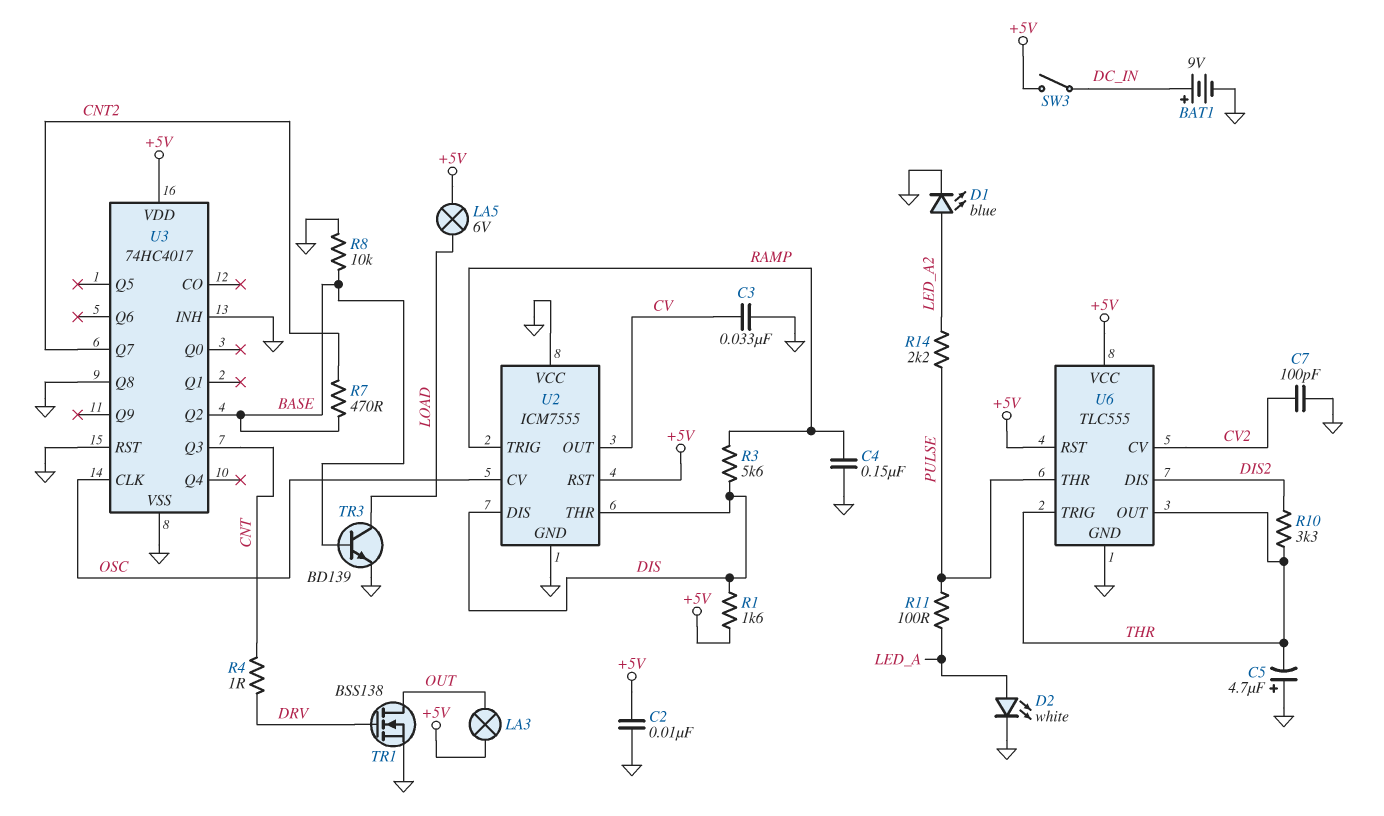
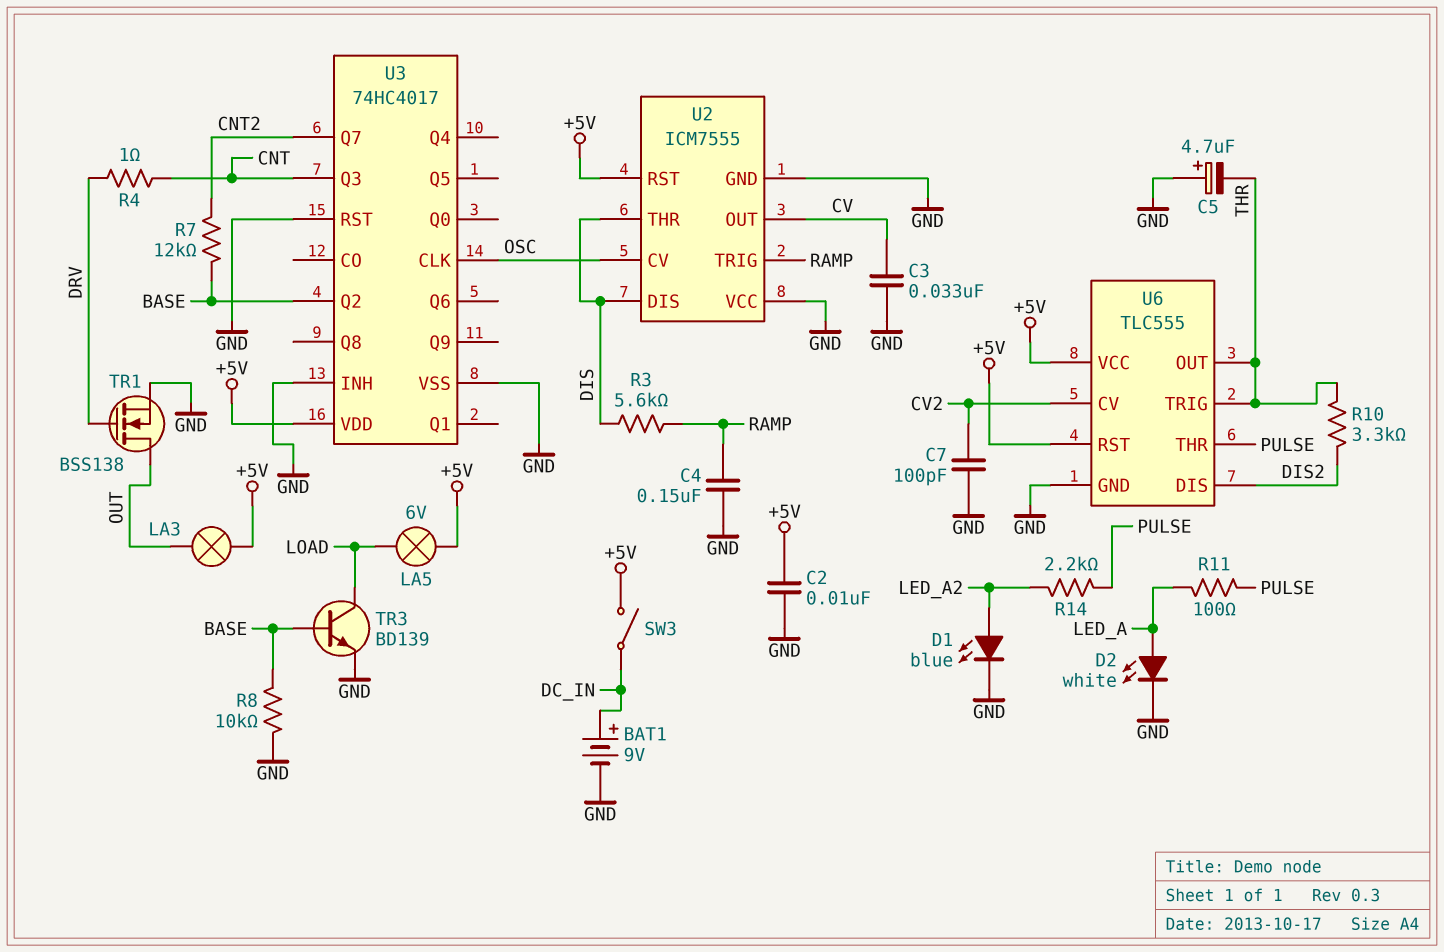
R1: 1.6k (+5V, DIS) -> none
R7: 470 (BASE, CNT2) -> 12k (BASE, CNT2)
U3 pin Q8: GND -> none

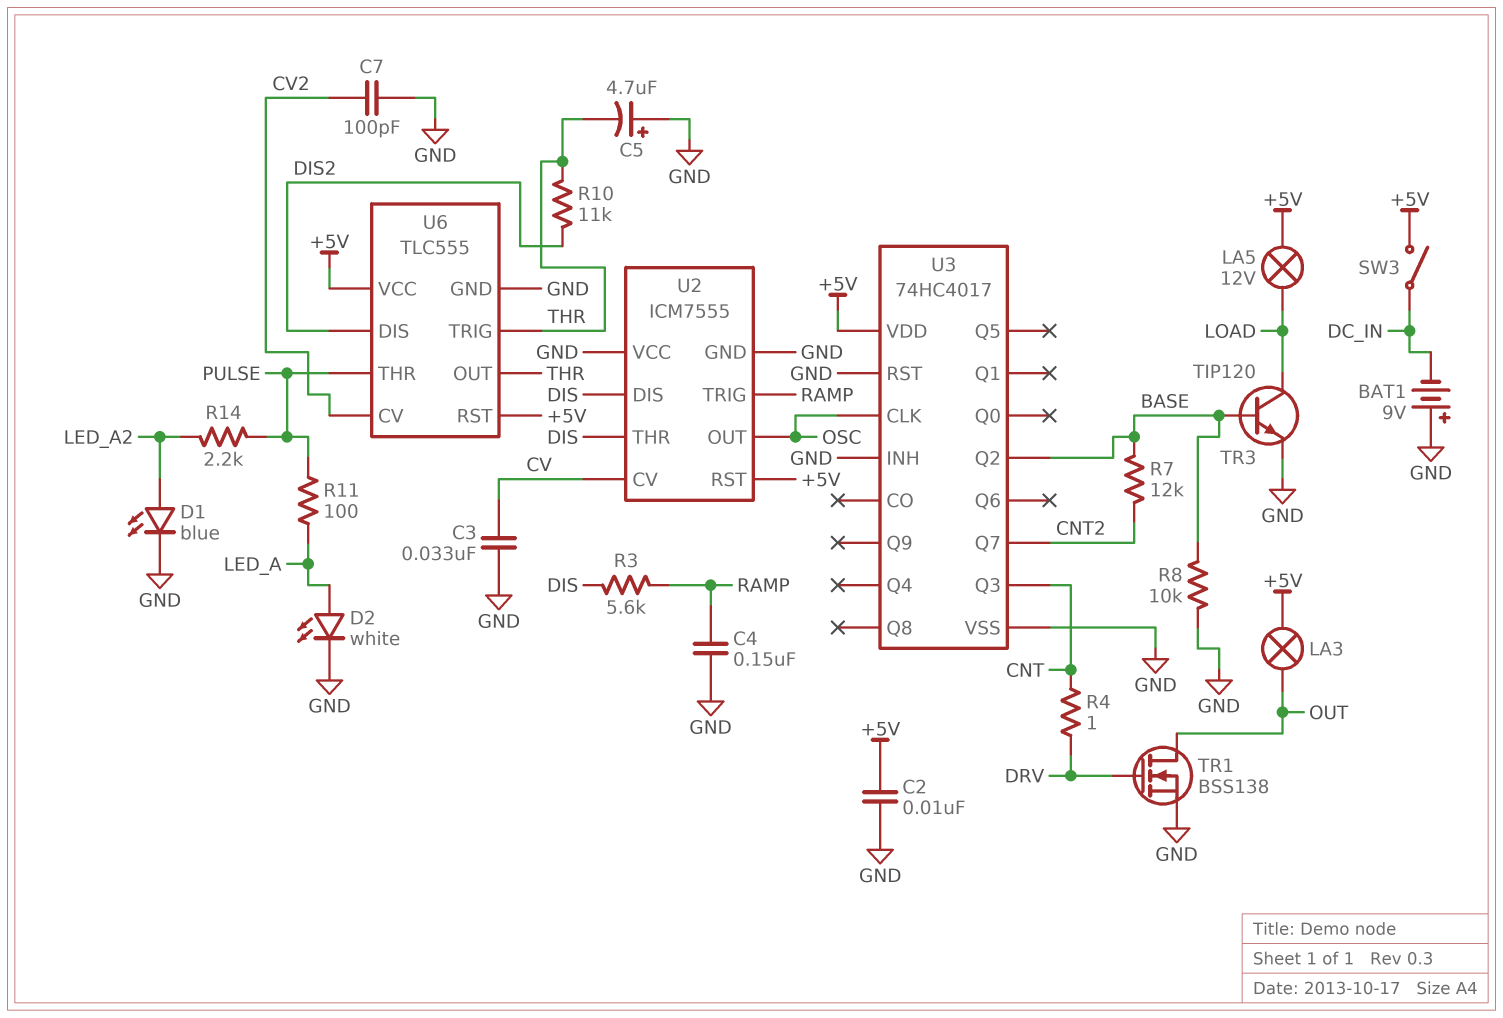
BAT1: 9V (plus DC_IN, minus GND) -> 9V (plus GND, minus DC_IN)
LA5: lamp 6V (+5V, LOAD) -> lamp 12V (+5V, LOAD)
R10: 3.3k (DIS2, THR) -> 11k (DIS2, THR)
TR3: NPN BD139 (B BASE, C LOAD, E GND) -> NPN TIP120 (B BASE, C LOAD, E GND)
U2 pin CV: OSC -> CV
U2 pin OUT: CV -> OSC

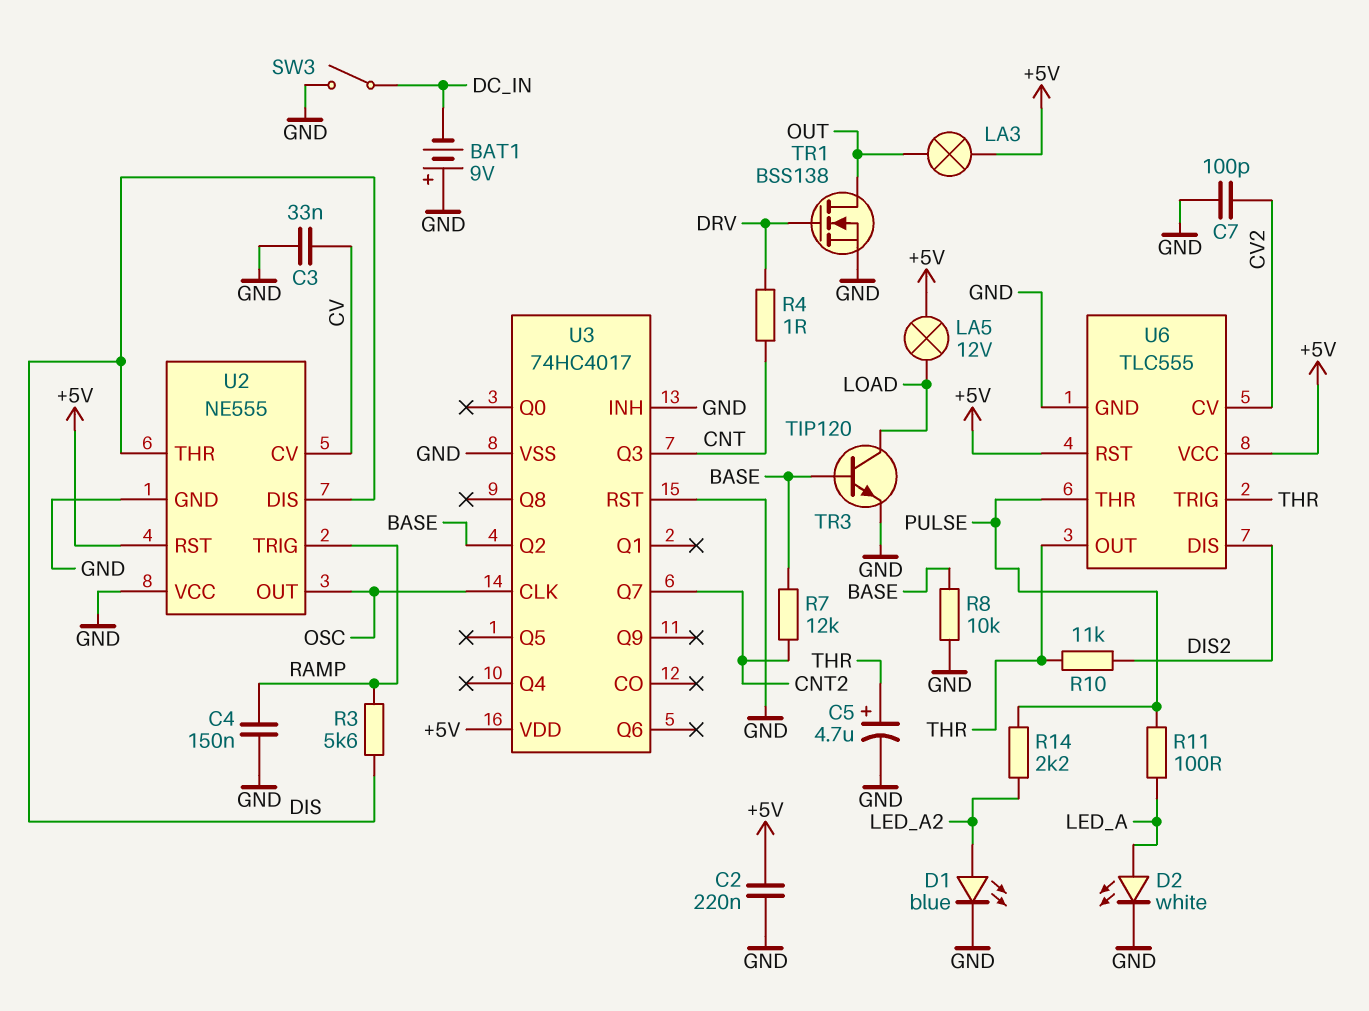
C2: 10nF (+5V, GND) -> 220nF (+5V, GND)
C5: 4.7uF (plus GND, minus THR) -> 4.7uF (plus THR, minus GND)
SW3: switch (+5V, DC_IN) -> switch (DC_IN, GND)
U2: ICM7555 -> NE555

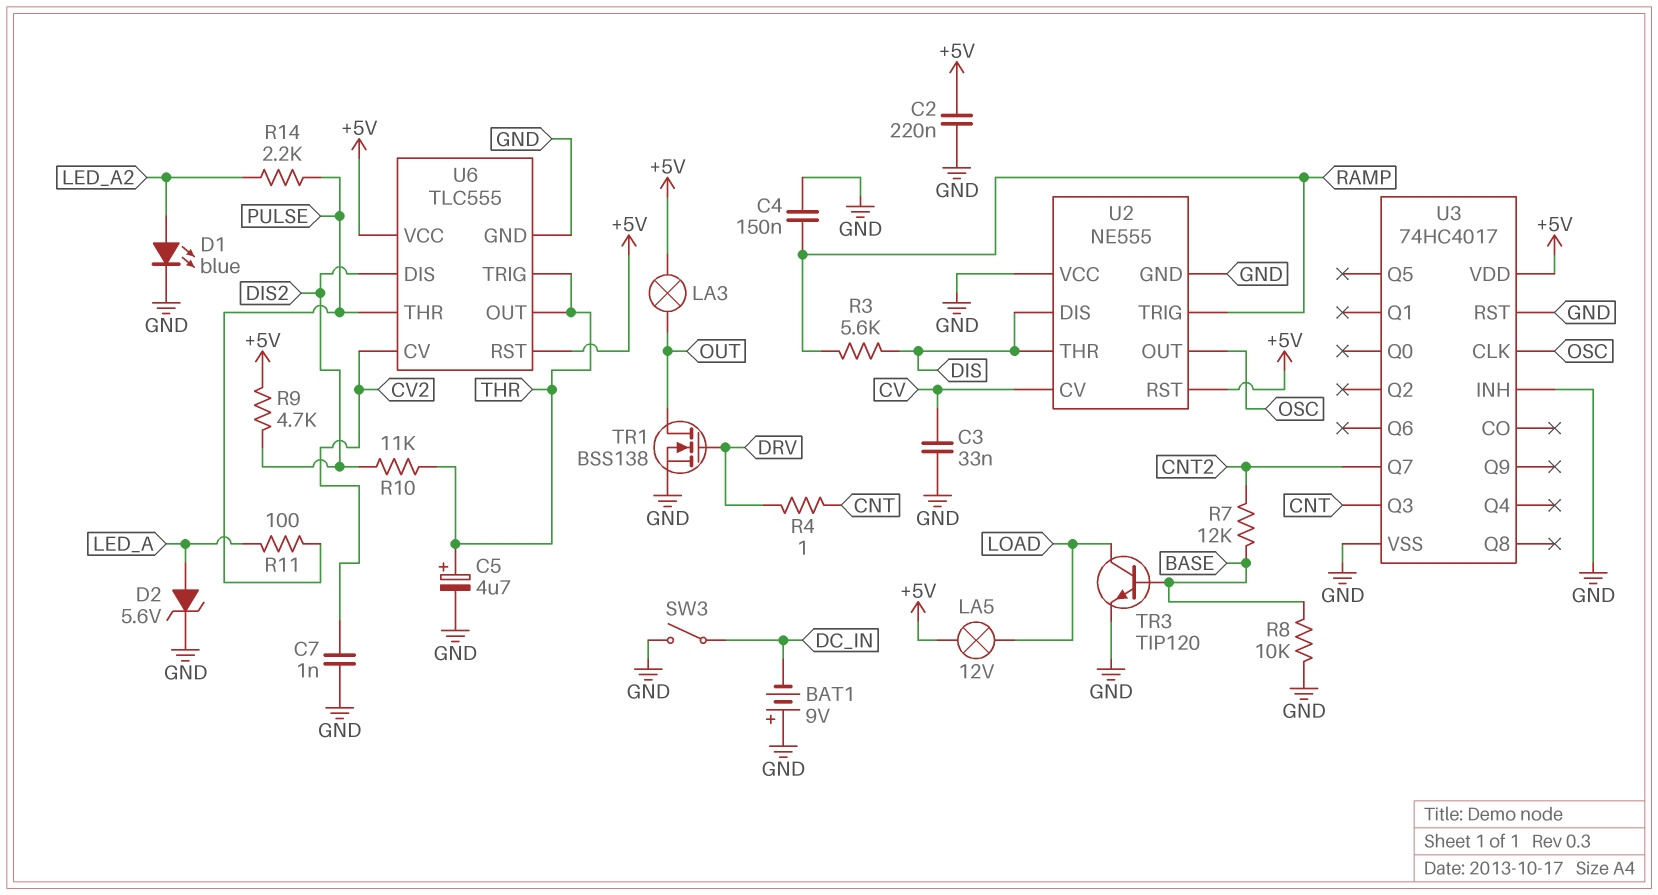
C7: 100pF (CV2, GND) -> 1nF (CV2, GND)
D2: LED white (A LED_A, K GND) -> zener 5.6V (A LED_A, K GND)
R9: none -> 4.7k (+5V, DIS2)
U3 pin Q2: BASE -> none

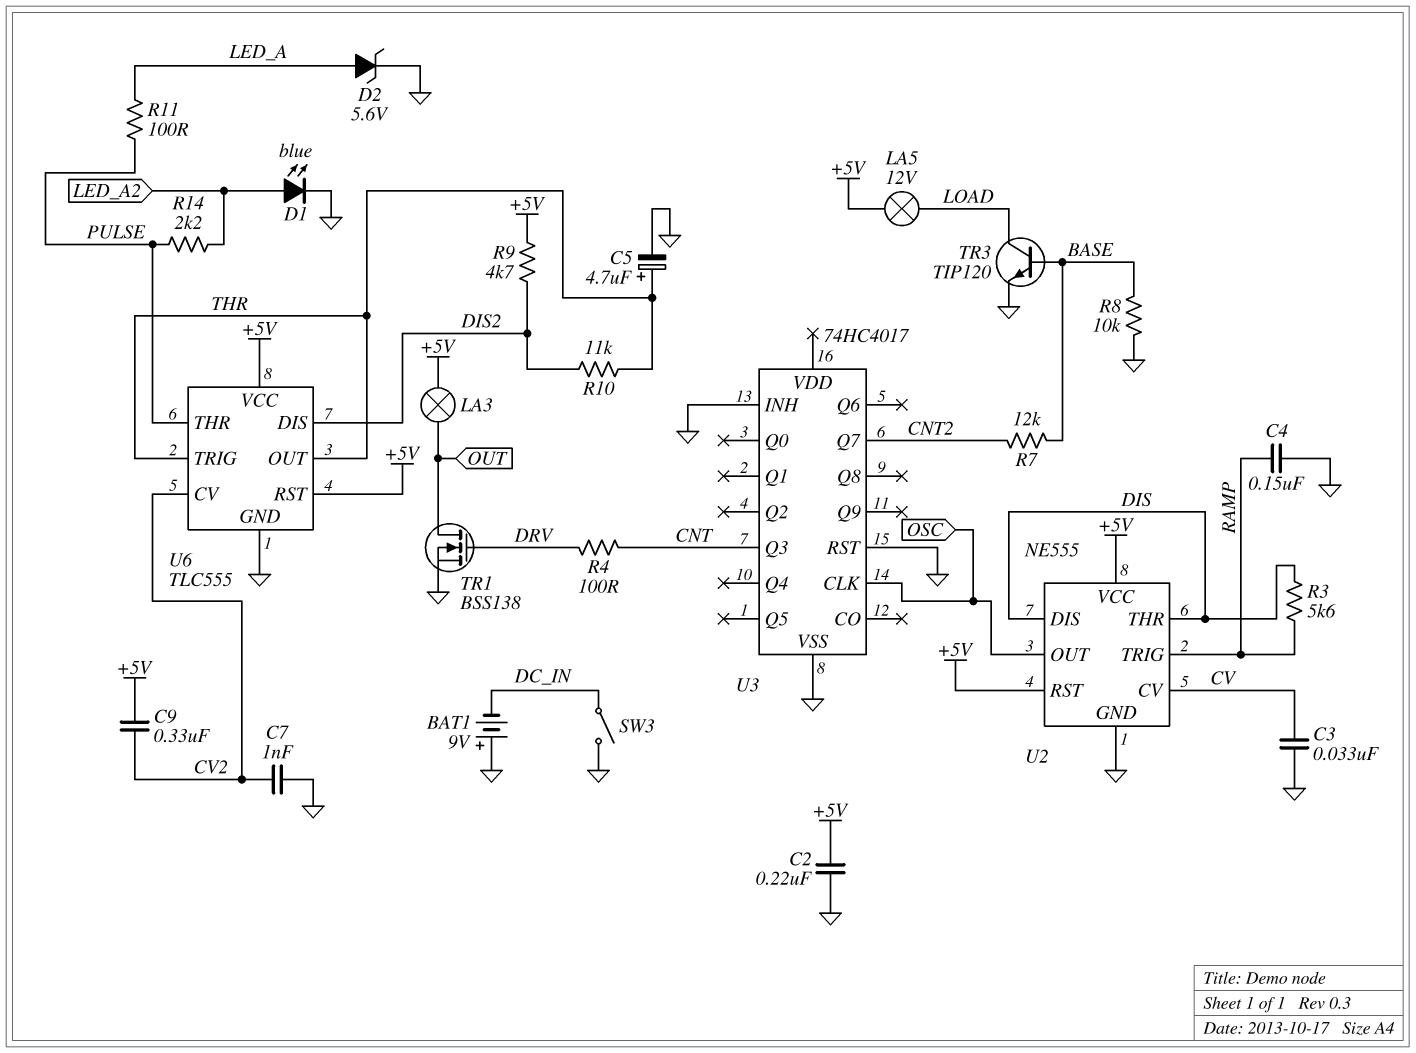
C9: none -> 330nF (+5V, CV2)
R4: 1 (CNT, DRV) -> 100 (CNT, DRV)
U2 pin VCC: GND -> +5V
U3 pin VDD: +5V -> none

